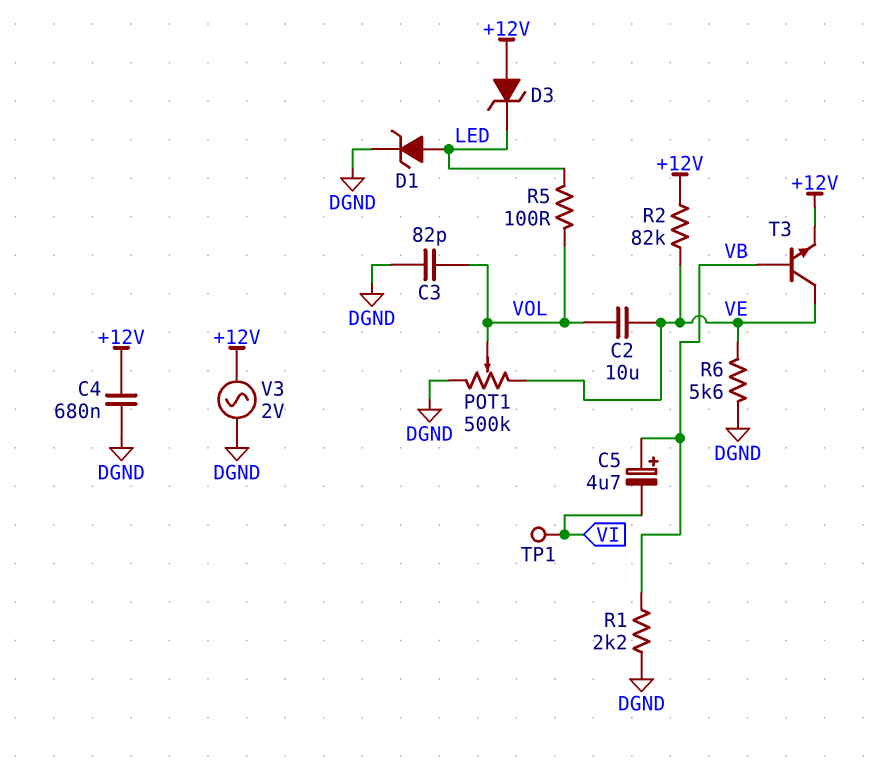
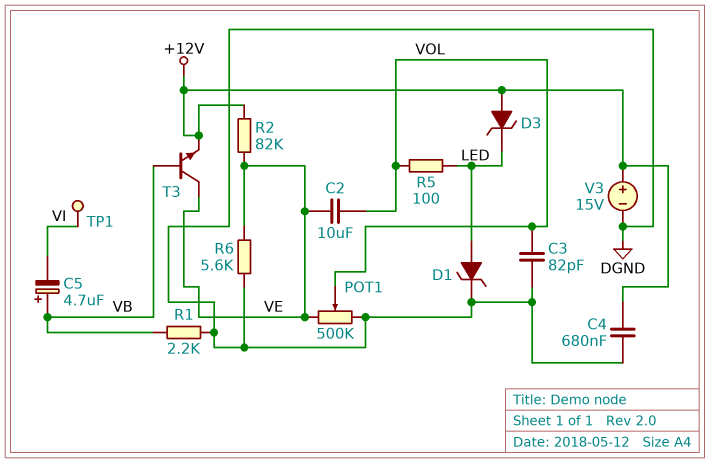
V3: AC 2V (+12V, DGND) -> 15V (plus +12V, minus DGND)

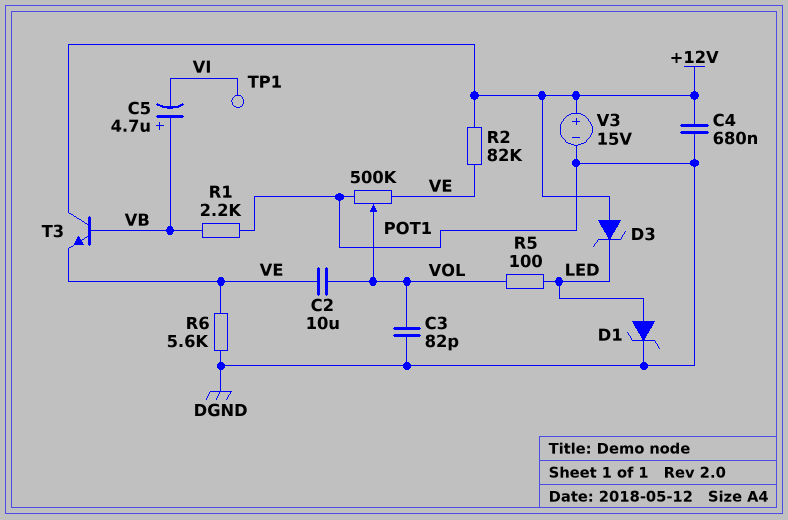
T3: NPN (B VB, C VE, E +12V) -> NPN (B VB, C +12V, E VE)

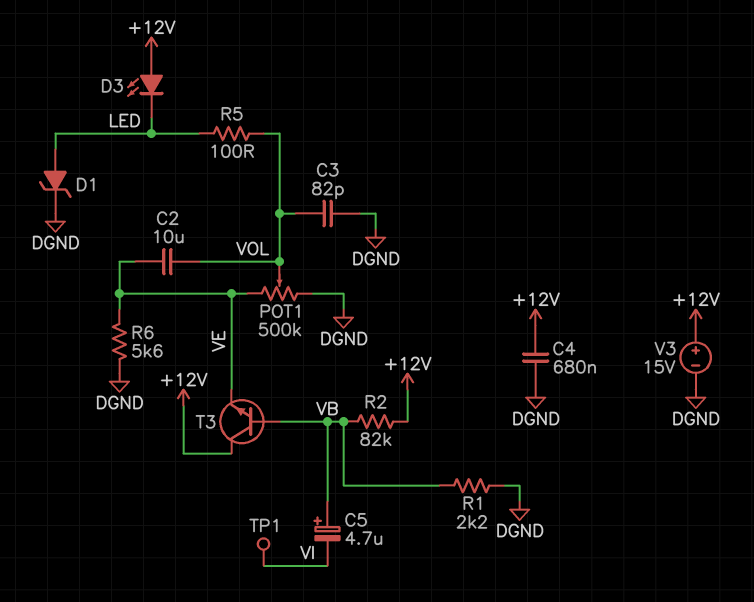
D3: zener (A +12V, K LED) -> LED (A +12V, K LED)
R2: 82k (+12V, VE) -> 82k (+12V, VB)

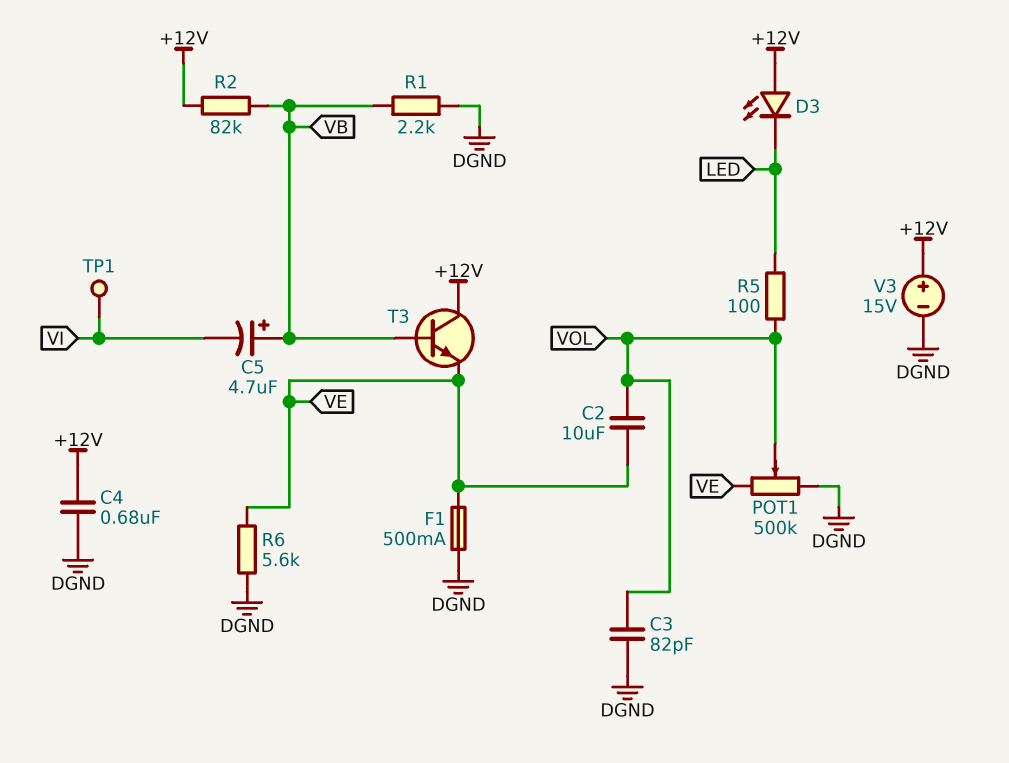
D1: zener (A LED, K DGND) -> none
F1: none -> 500mA (DGND, VE)

